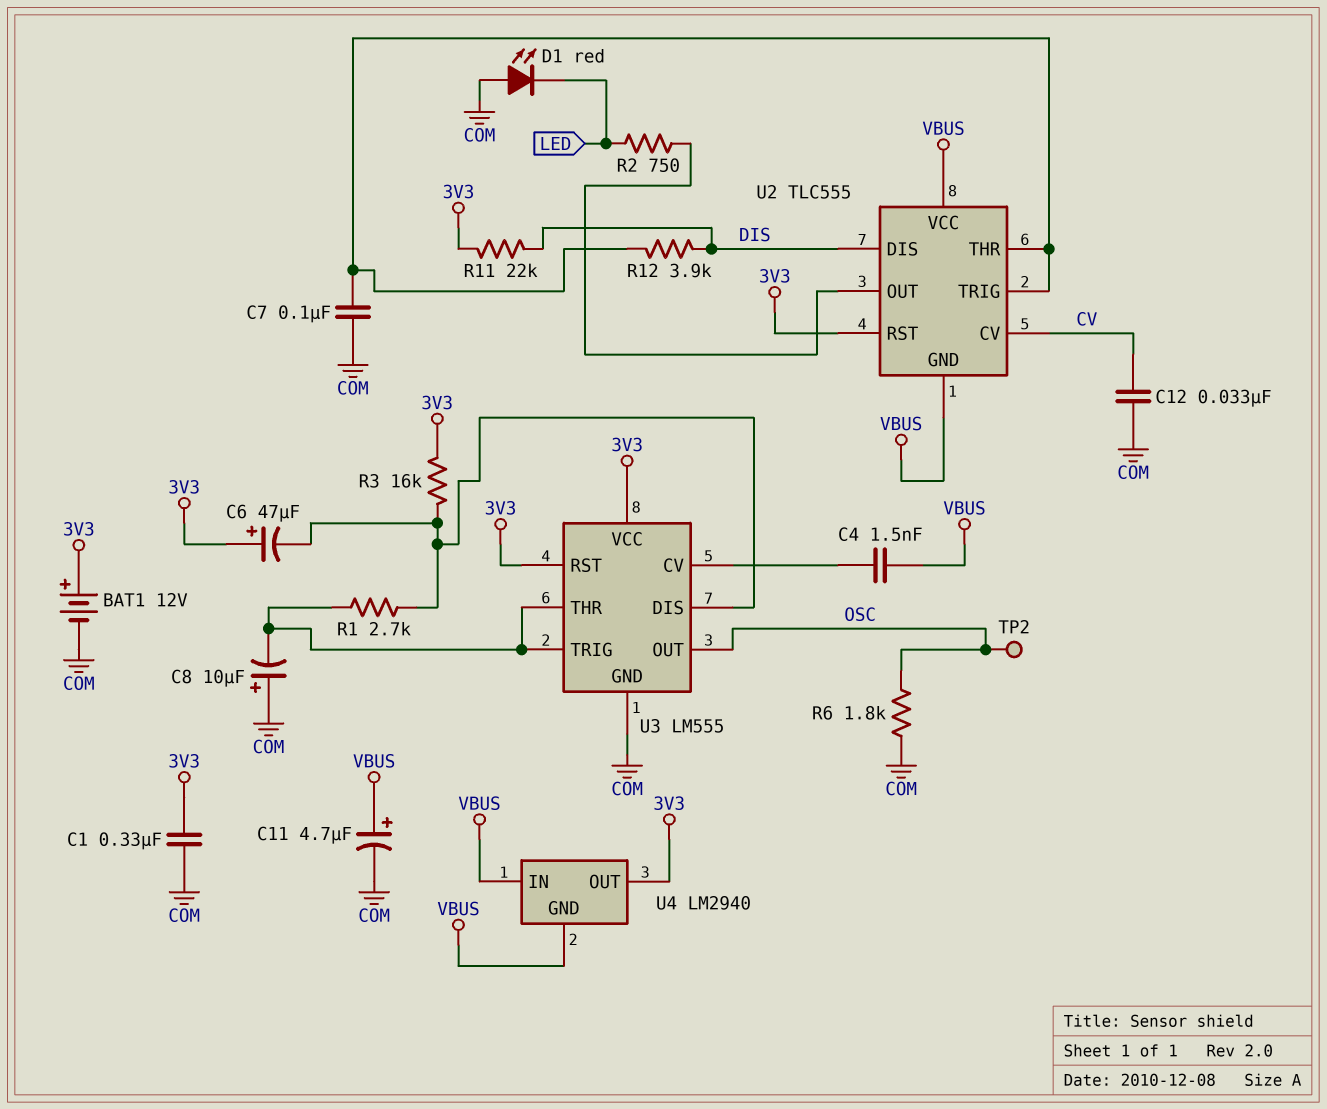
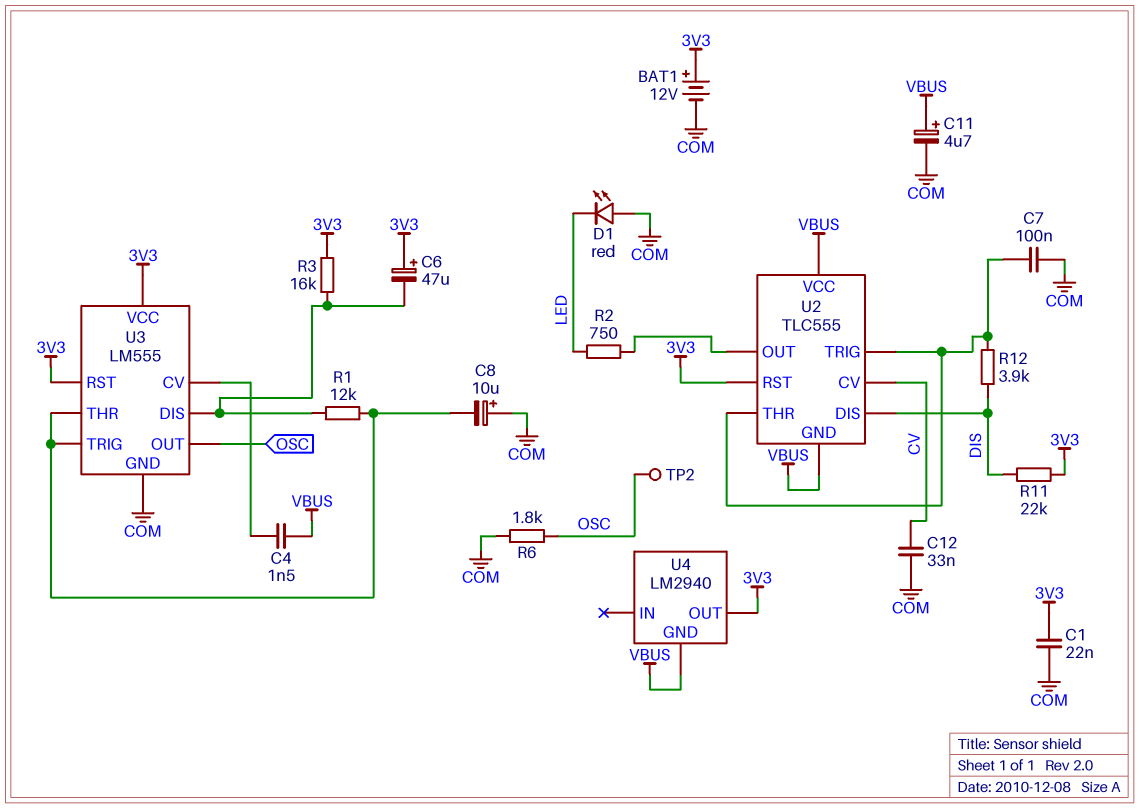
C1: 330nF (3V3, COM) -> 22nF (3V3, COM)
R1: 2.7k (U3/DIS, U3/THR) -> 12k (U3/DIS, U3/THR)
U4 pin IN: VBUS -> none

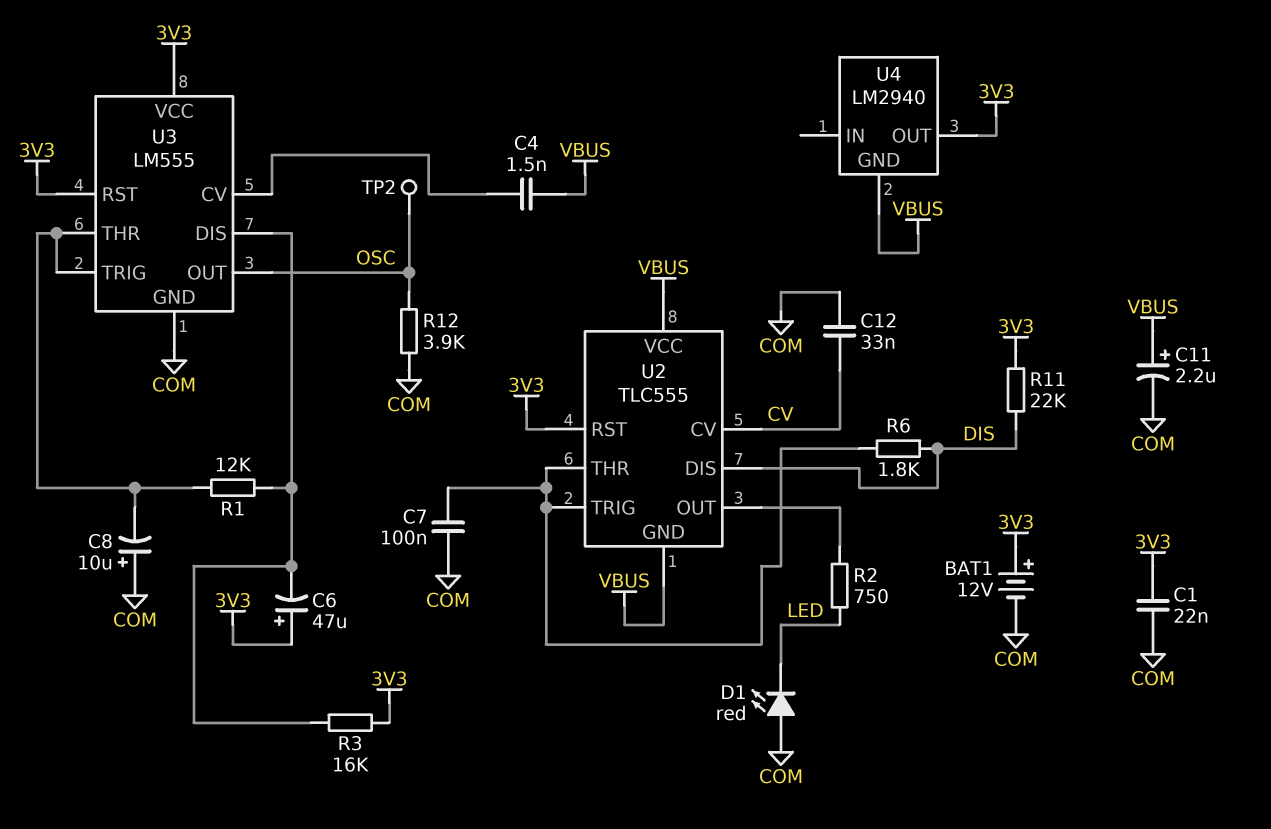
C11: 4.7uF (plus VBUS, minus COM) -> 2.2uF (plus VBUS, minus COM)
R6: 1.8k (COM, OSC) -> 1.8k (DIS, U2/THR)
R12: 3.9k (DIS, U2/THR) -> 3.9k (COM, OSC)

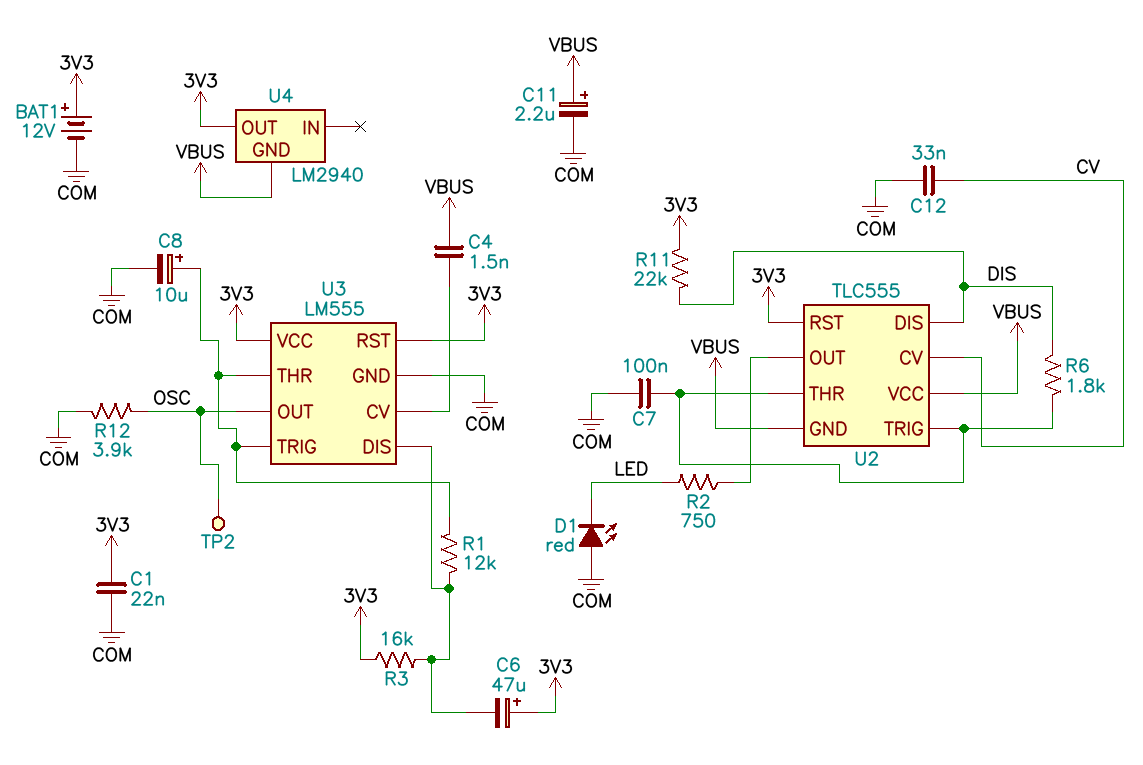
C8: 10uF (plus COM, minus U3/THR) -> 10uF (plus U3/THR, minus COM)

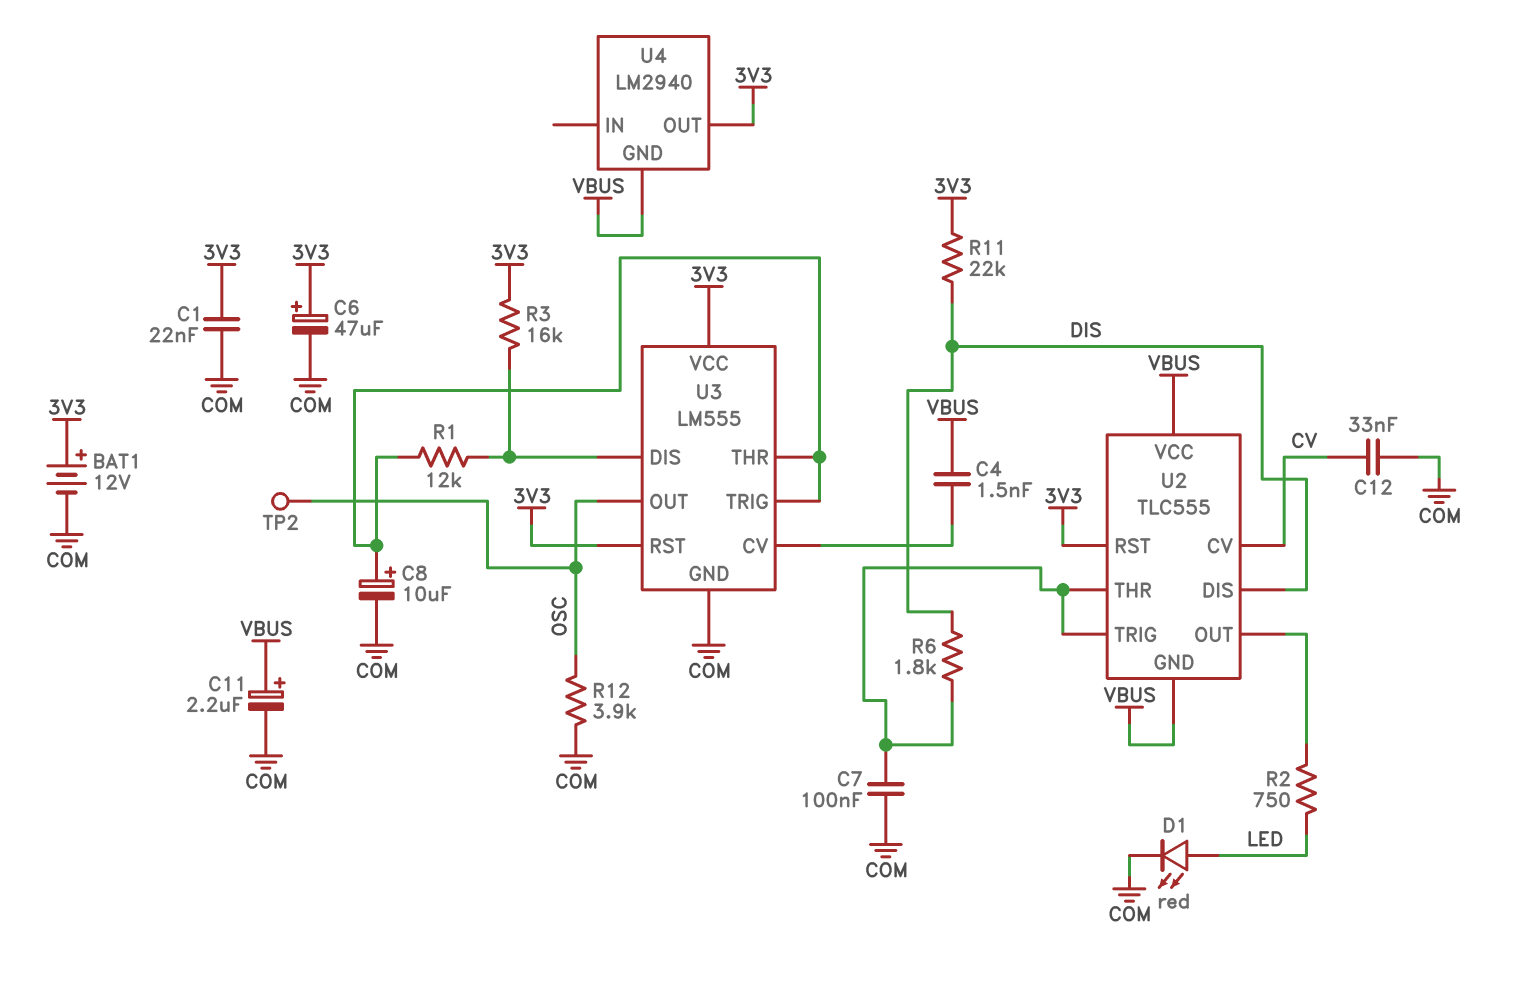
C6: 47uF (plus 3V3, minus U3/DIS) -> 47uF (plus 3V3, minus COM)
D1: LED red (A COM, K LED) -> LED red (A LED, K COM)

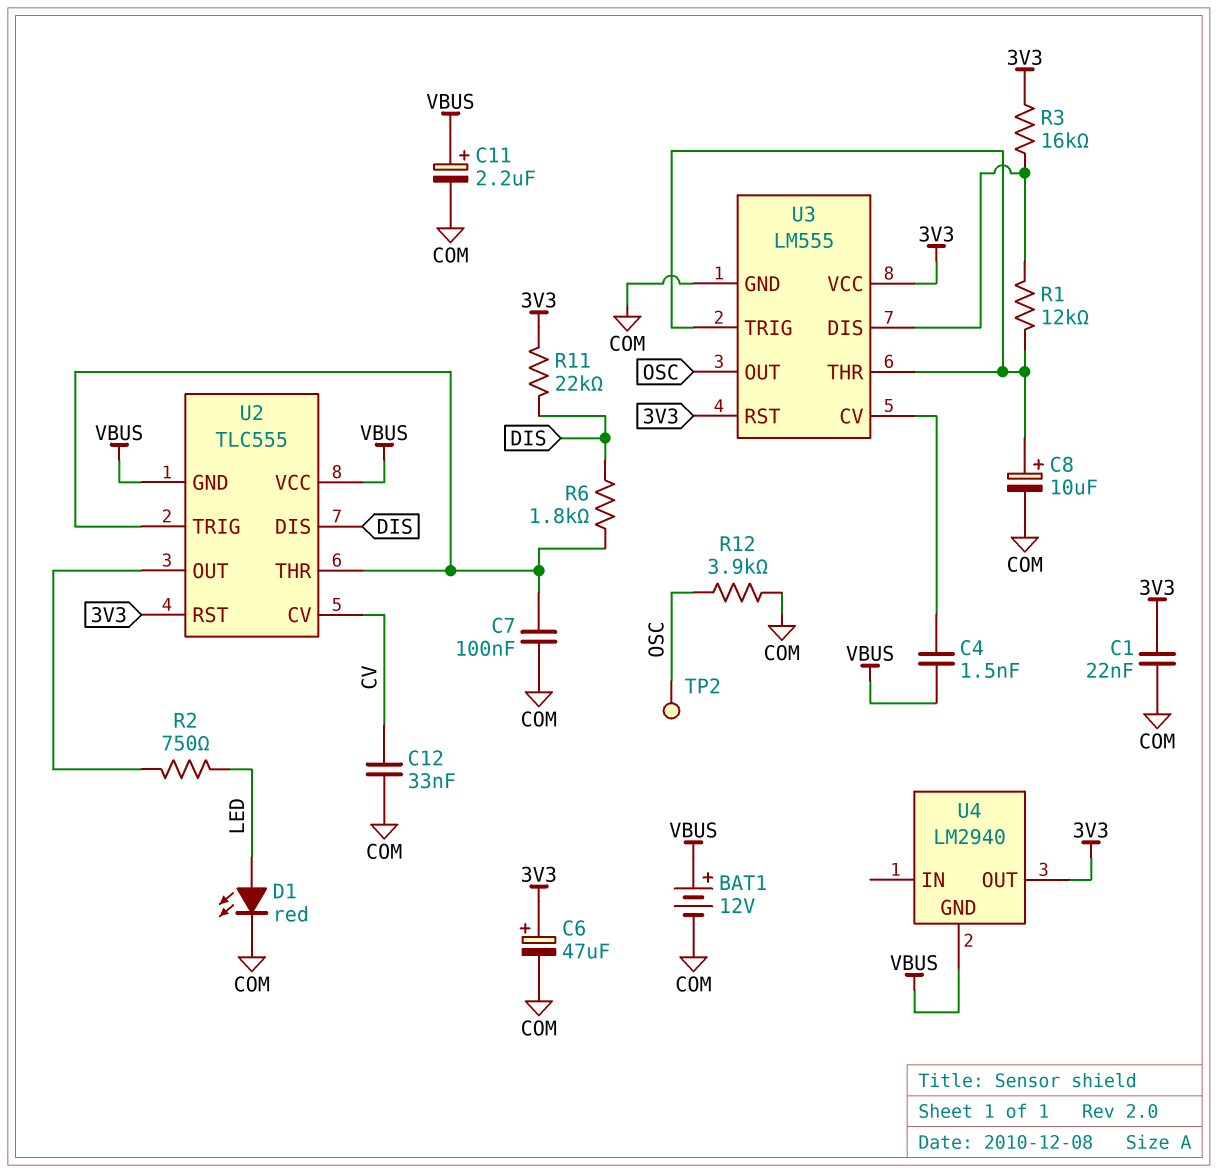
BAT1: 12V (plus 3V3, minus COM) -> 12V (plus VBUS, minus COM)

